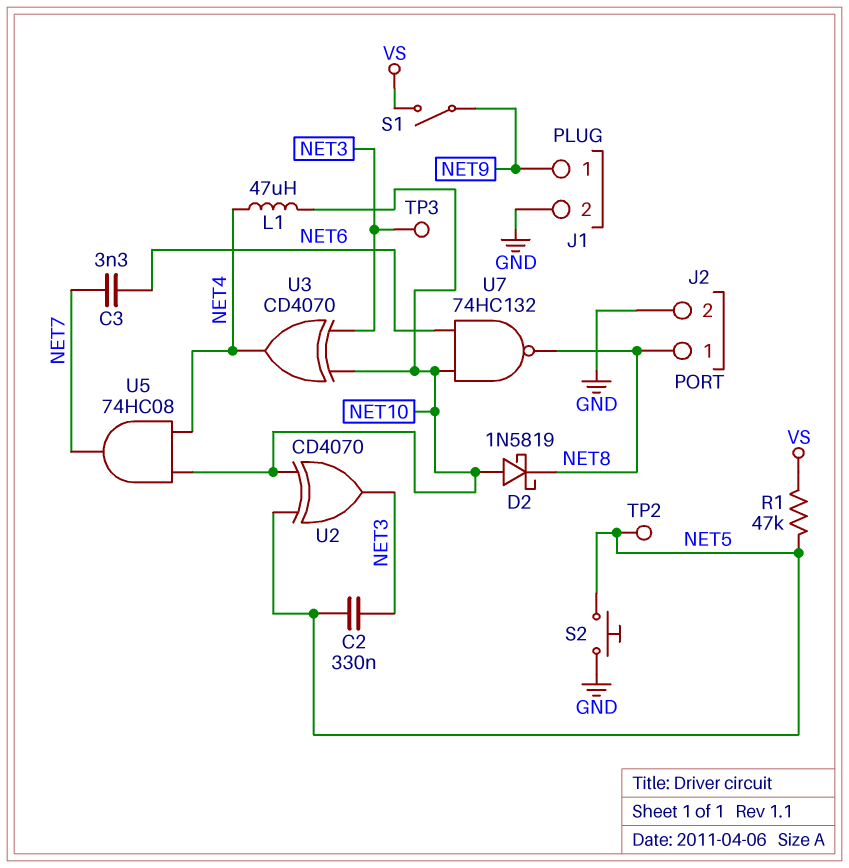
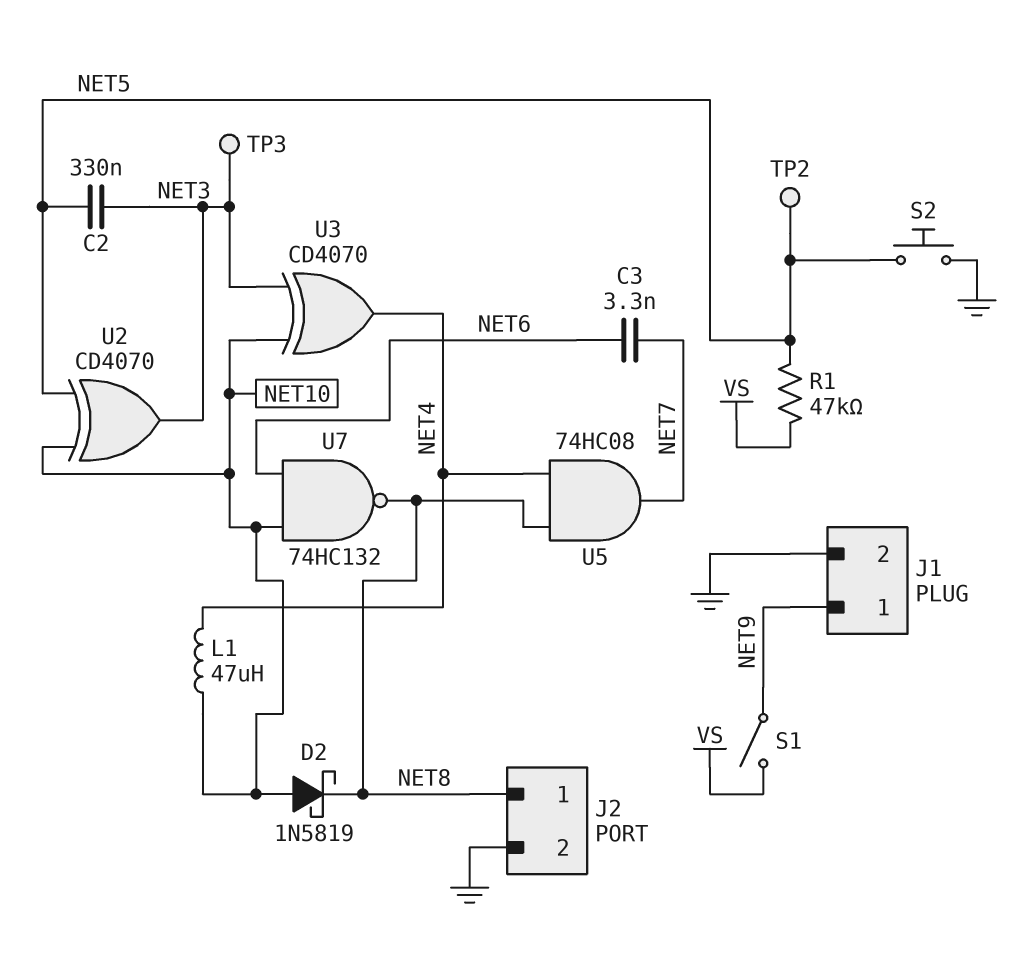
U5: AND 74HC08 (in NET4, in NET10, out NET7) -> AND 74HC08 (in NET4, in NET8, out NET7)

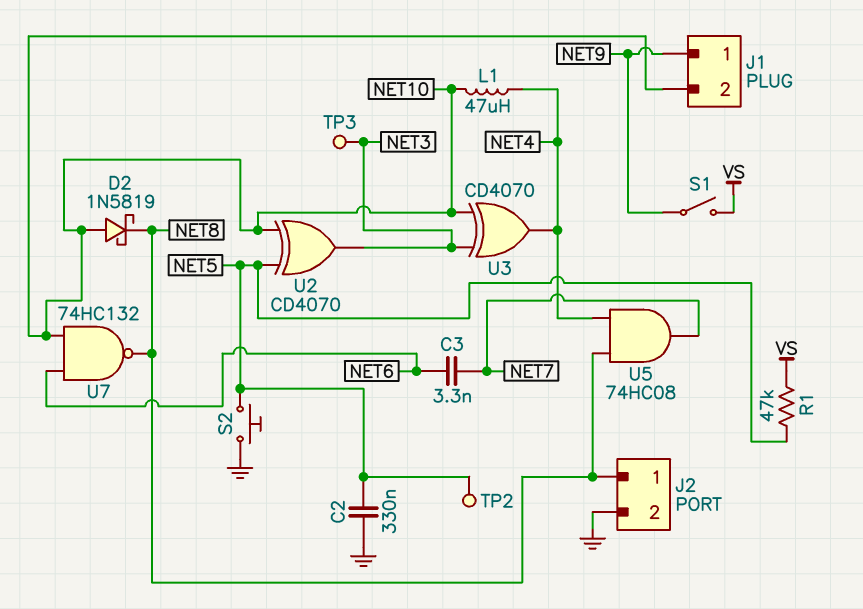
C2: 330nF (NET3, NET5) -> 330nF (GND, NET5)
J1 pin 2: GND -> NET10

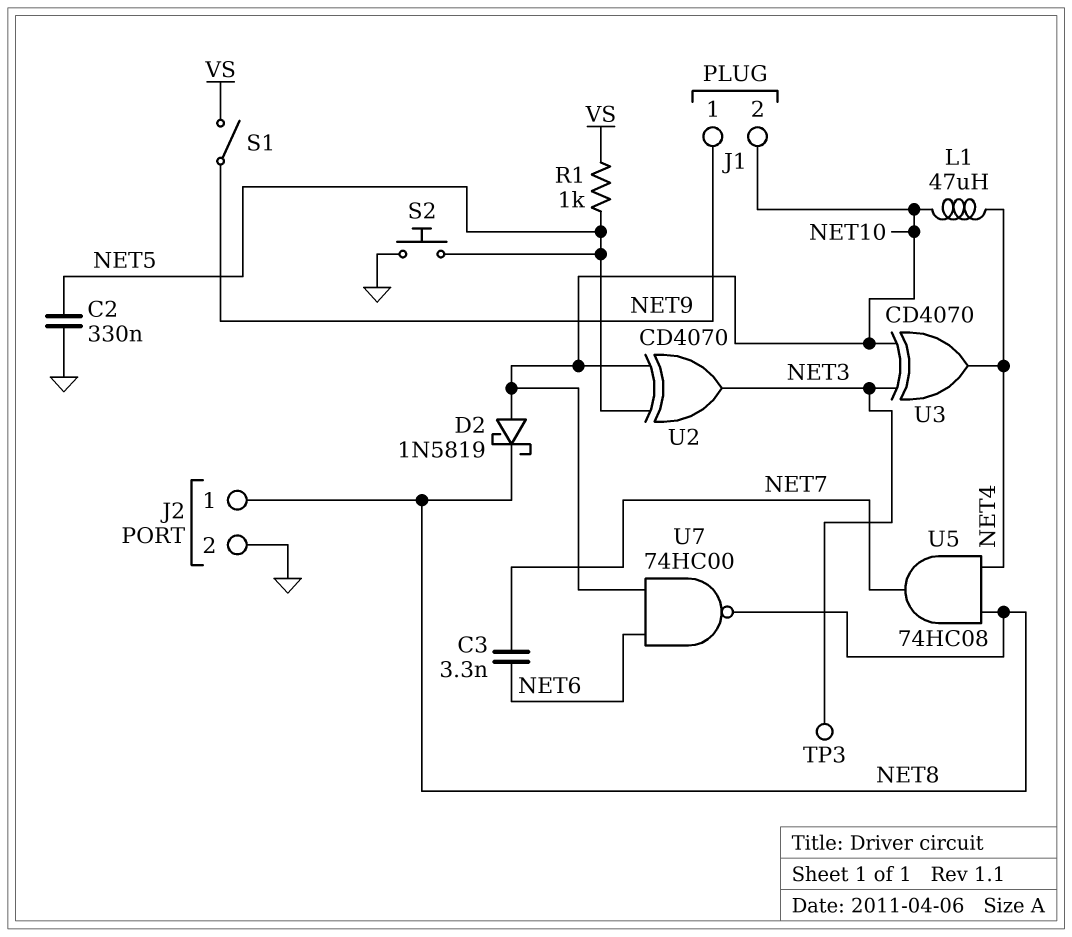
R1: 47k (NET5, VS) -> 1k (NET5, VS)
TP2: test point (NET5) -> none
U7: NAND 74HC132 (in NET6, in NET10, out NET8) -> NAND 74HC00 (in NET6, in NET10, out NET8)

